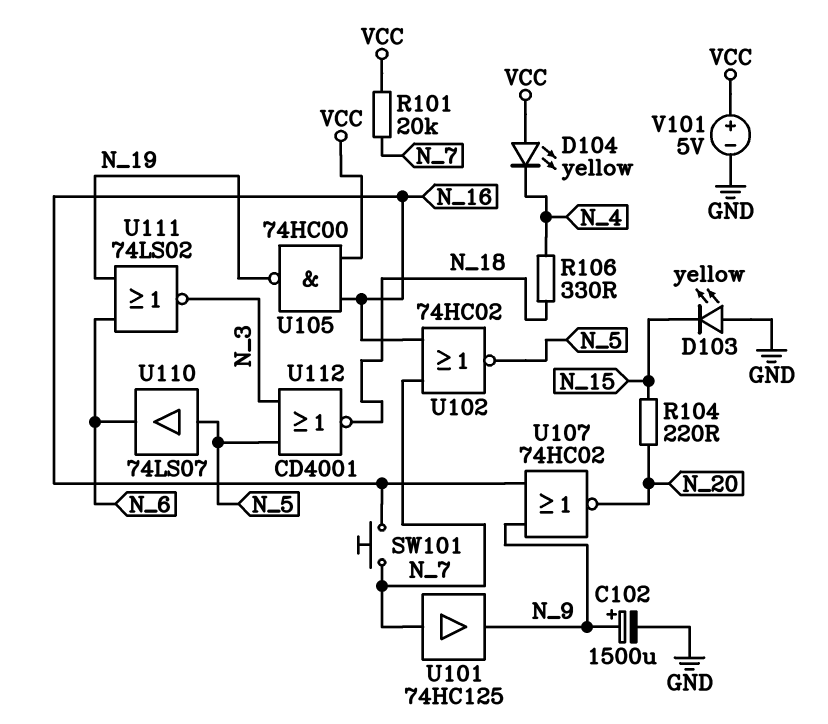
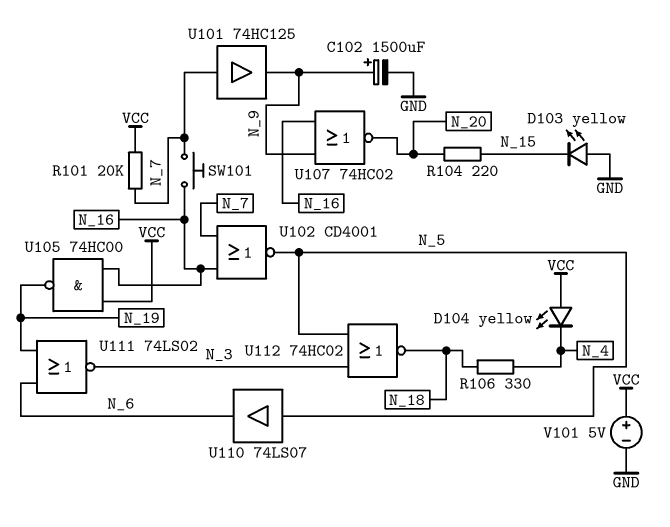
U102: NOR 74HC02 (in N_7, in N_16, out N_5) -> NOR CD4001 (in N_7, in N_16, out N_5)
U112: NOR CD4001 (in N_3, in N_5, out N_18) -> NOR 74HC02 (in N_3, in N_5, out N_18)

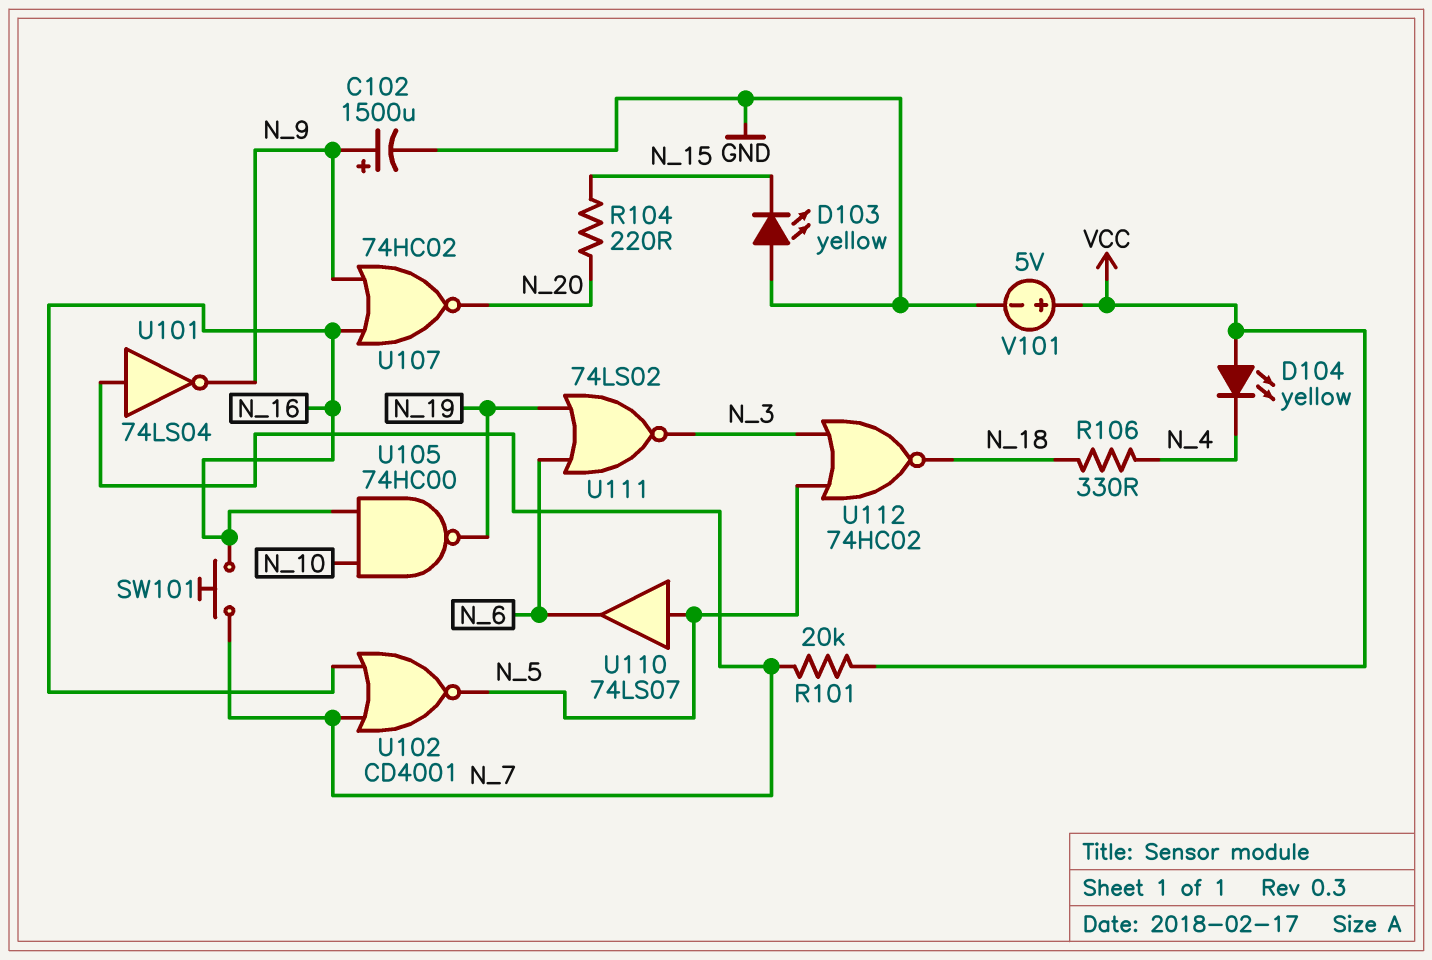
U101: buffer 74HC125 (in N_7, out N_9) -> NOT 74LS04 (in N_7, out N_9)
U105: NAND 74HC00 (in N_16, in VCC, out N_19) -> NAND 74HC00 (in N_10, in N_16, out N_19)

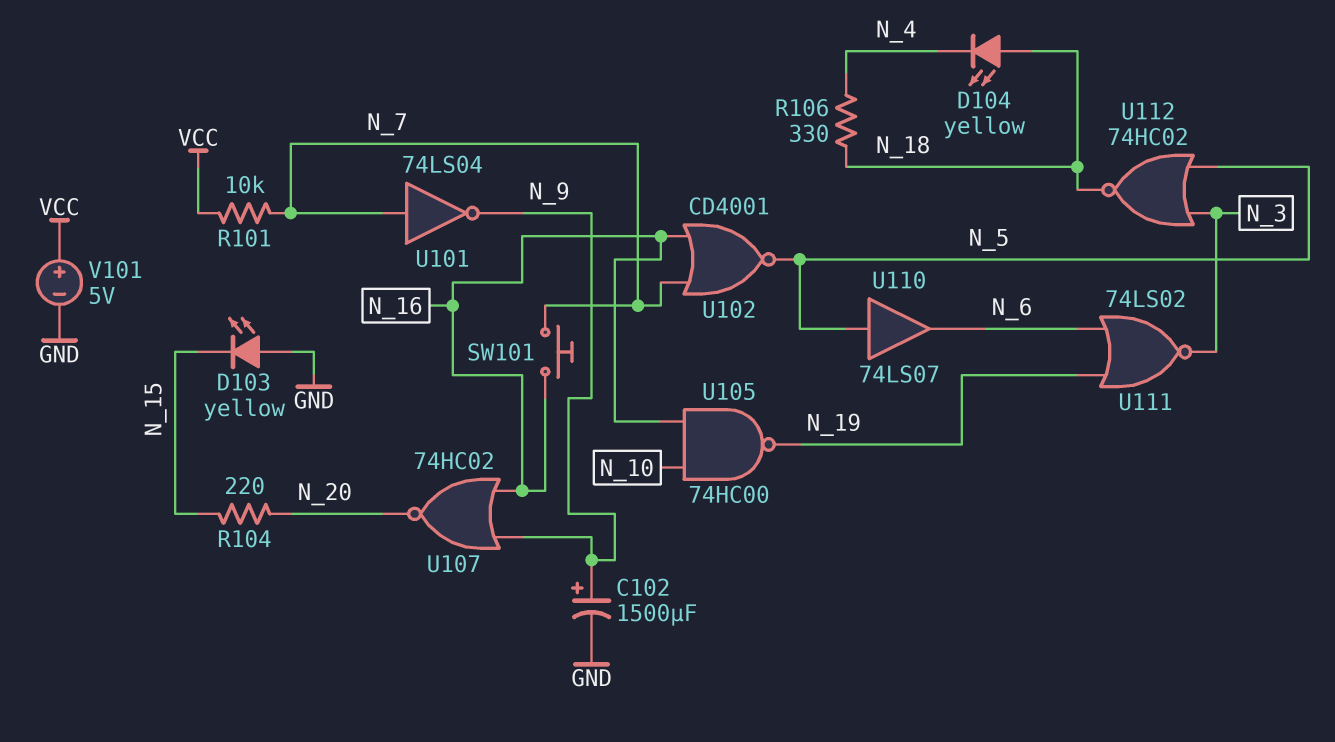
D104: LED yellow (A VCC, K N_4) -> LED yellow (A N_18, K N_4)
R101: 20k (N_7, VCC) -> 10k (N_7, VCC)

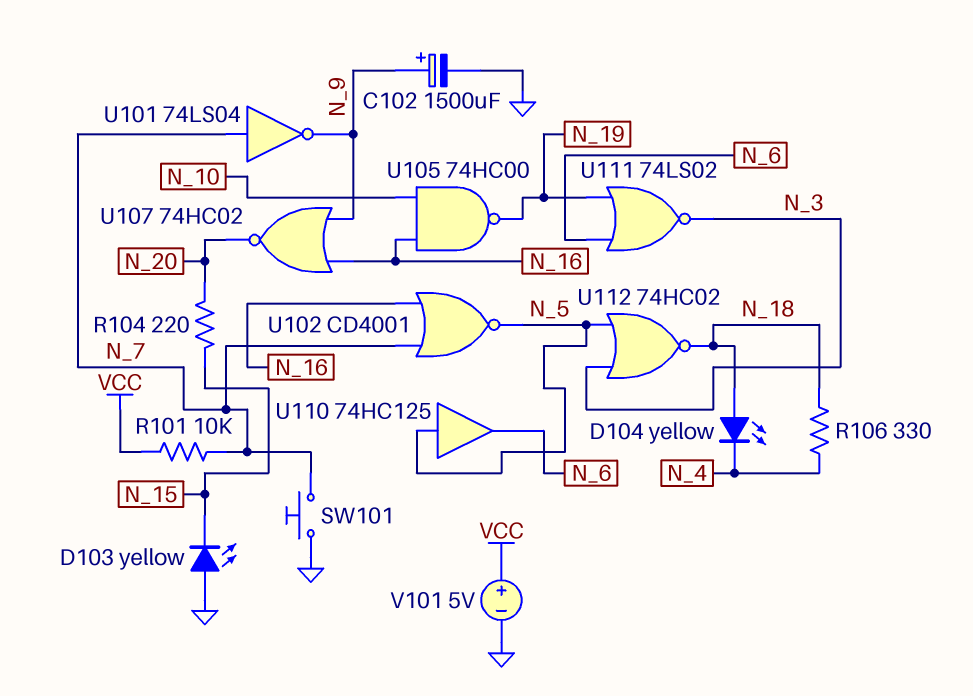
SW101: button (N_7, N_16) -> button (GND, N_7)
U110: buffer 74LS07 (in N_5, out N_6) -> buffer 74HC125 (in N_5, out N_6)

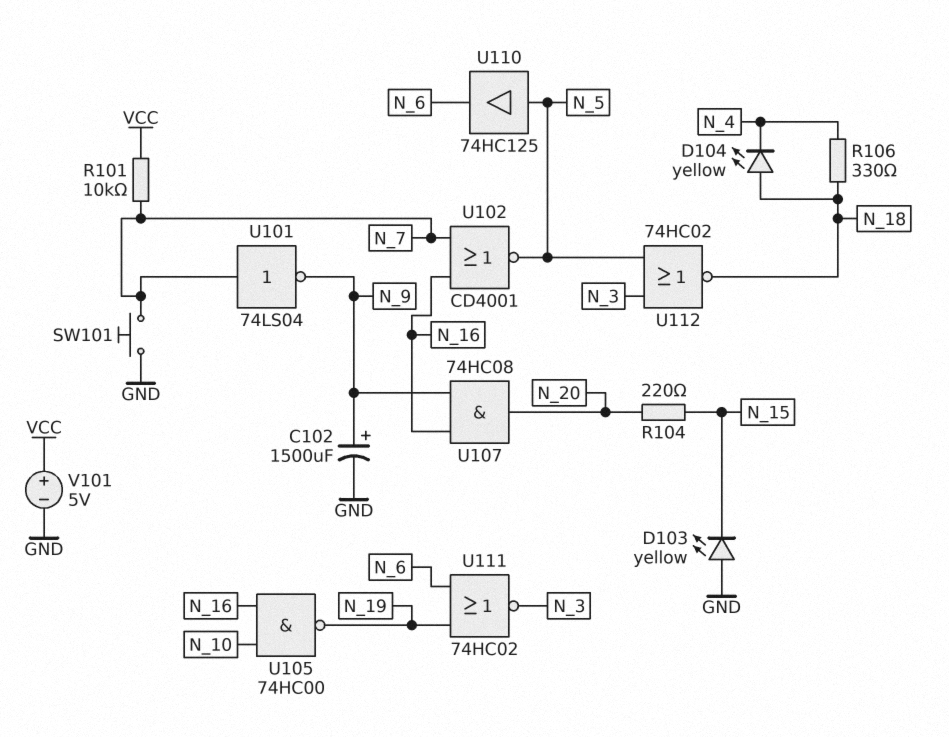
U107: NOR 74HC02 (in N_9, in N_16, out N_20) -> AND 74HC08 (in N_9, in N_16, out N_20)
U111: NOR 74LS02 (in N_6, in N_19, out N_3) -> NOR 74HC02 (in N_6, in N_19, out N_3)

